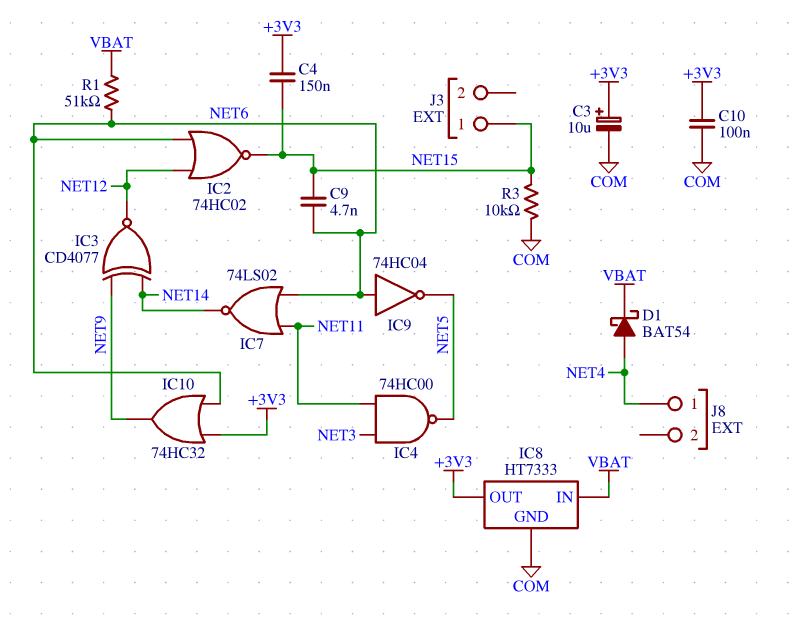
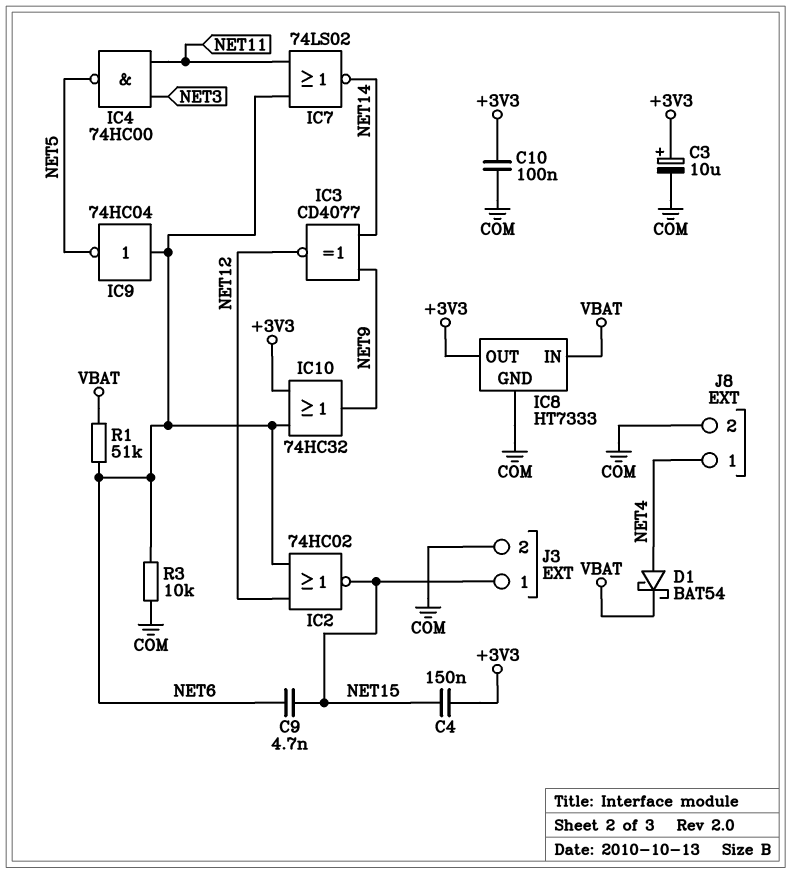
J3 pin 2: none -> COM
J8 pin 2: none -> COM
R3: 10k (COM, NET15) -> 10k (COM, NET6)

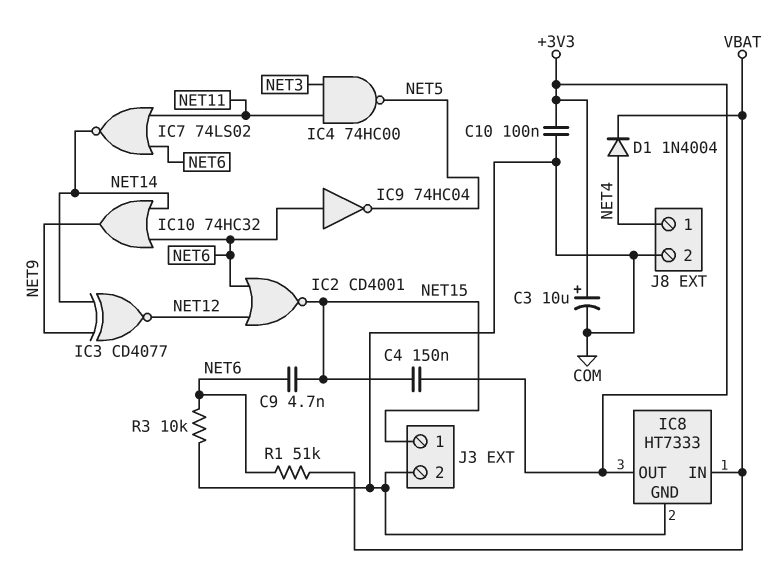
D1: schottky BAT54 (A NET4, K VBAT) -> diode 1N4004 (A NET4, K VBAT)
IC2: NOR 74HC02 (in NET6, in NET12, out NET15) -> NOR CD4001 (in NET6, in NET12, out NET15)
IC10: OR 74HC32 (in +3V3, in NET6, out NET9) -> OR 74HC32 (in NET6, in NET14, out NET9)

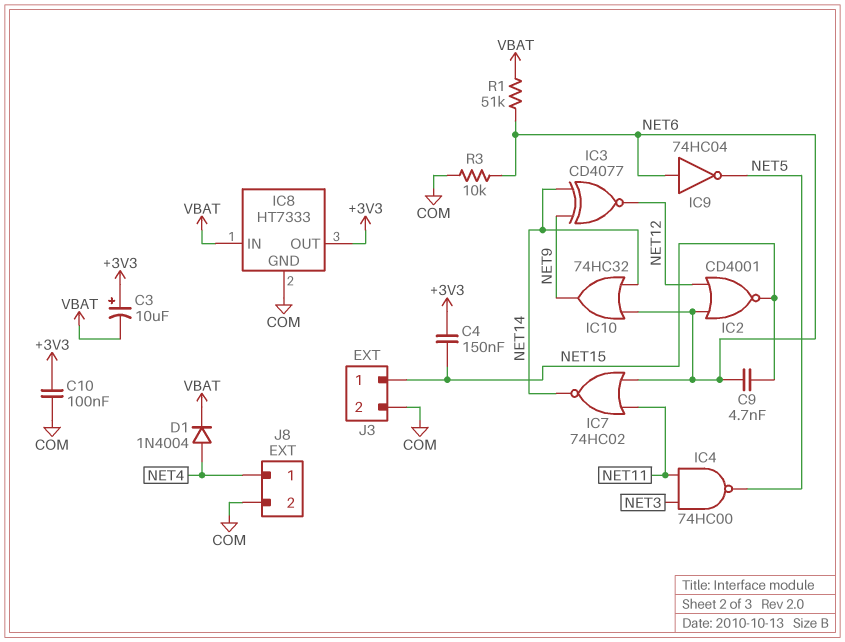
C3: 10uF (plus +3V3, minus COM) -> 10uF (plus +3V3, minus VBAT)
IC7: NOR 74LS02 (in NET6, in NET11, out NET14) -> NOR 74HC02 (in NET6, in NET11, out NET14)

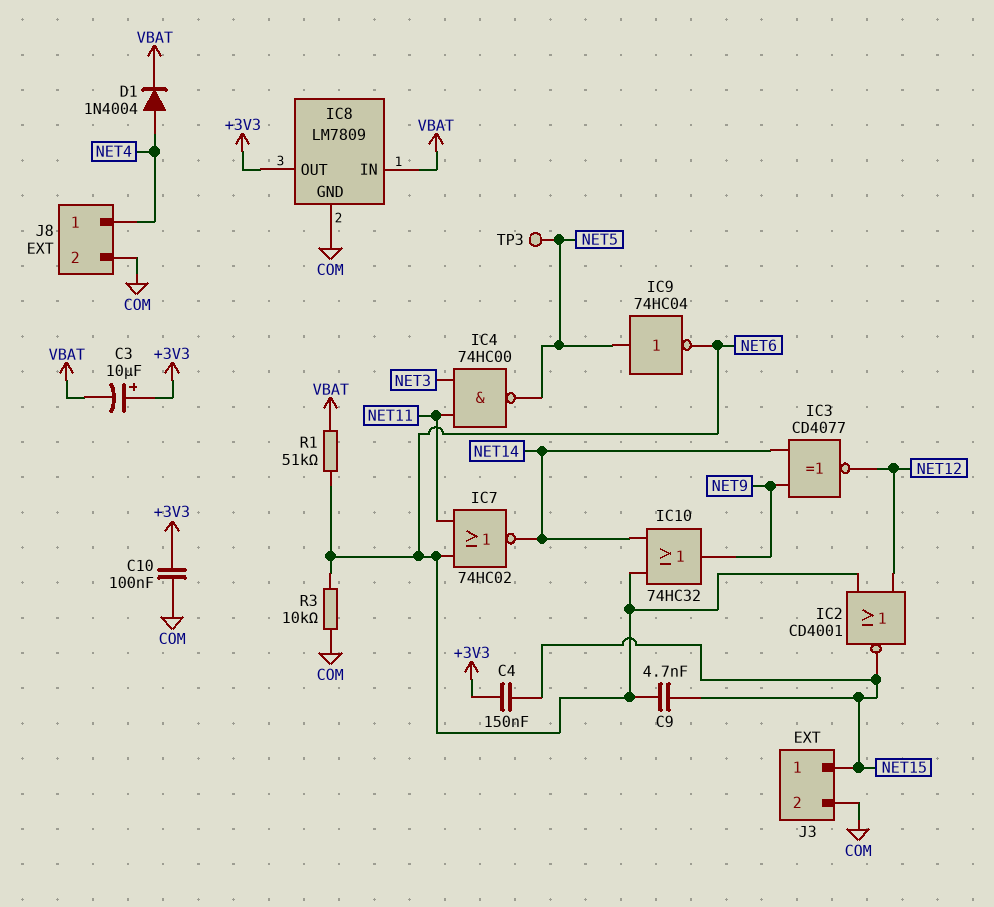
IC8: HT7333 -> LM7809
IC9: NOT 74HC04 (in NET6, out NET5) -> NOT 74HC04 (in NET5, out NET6)
TP3: none -> test point (NET5)

